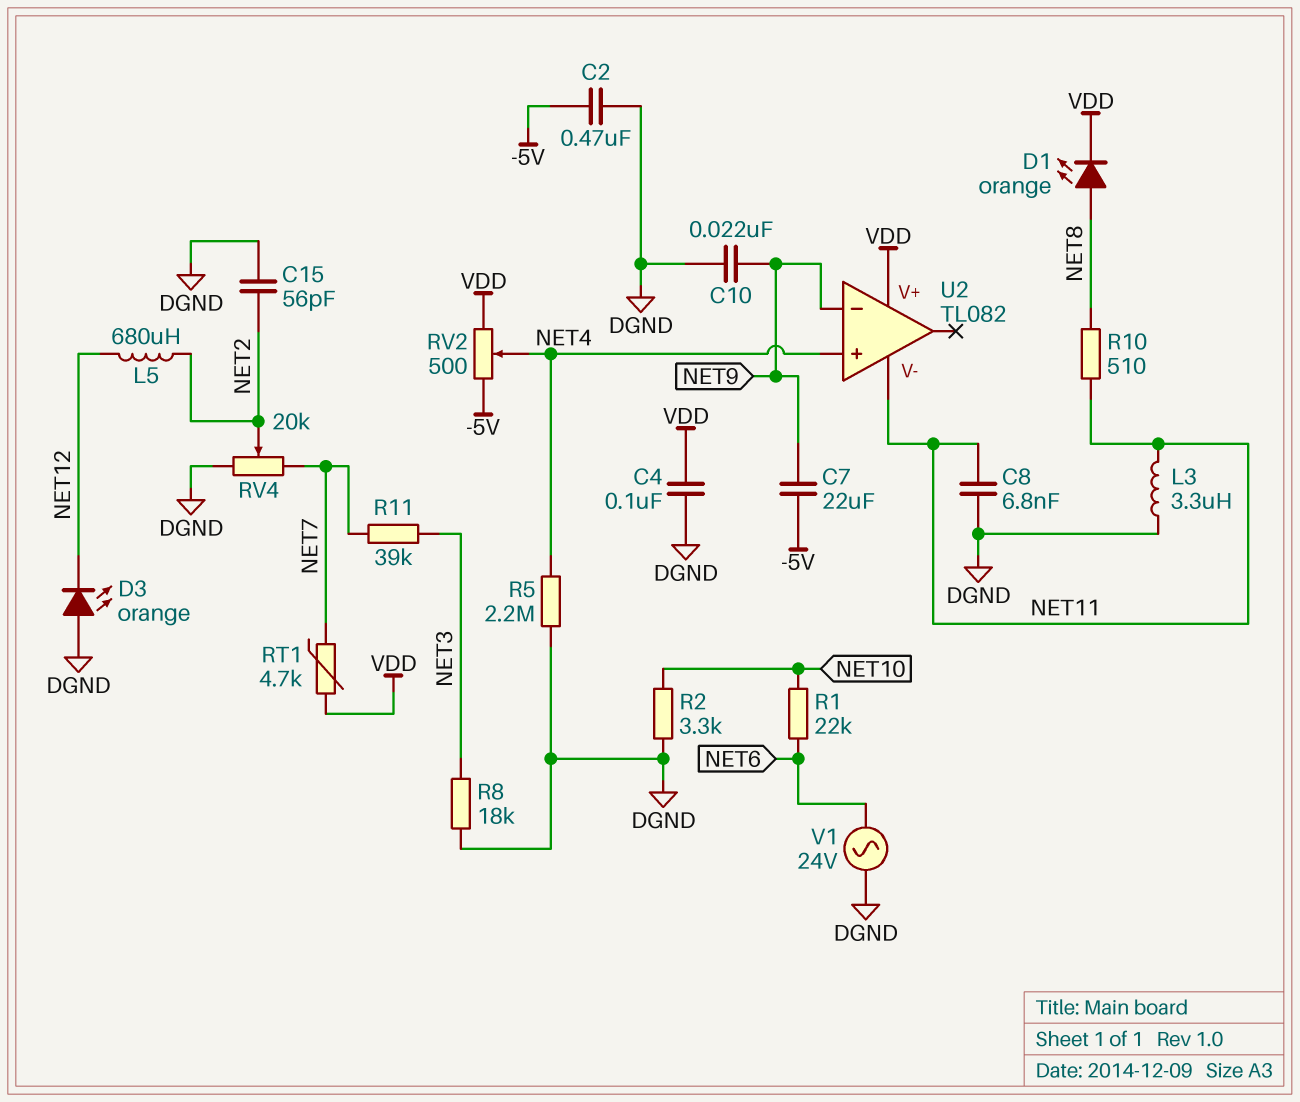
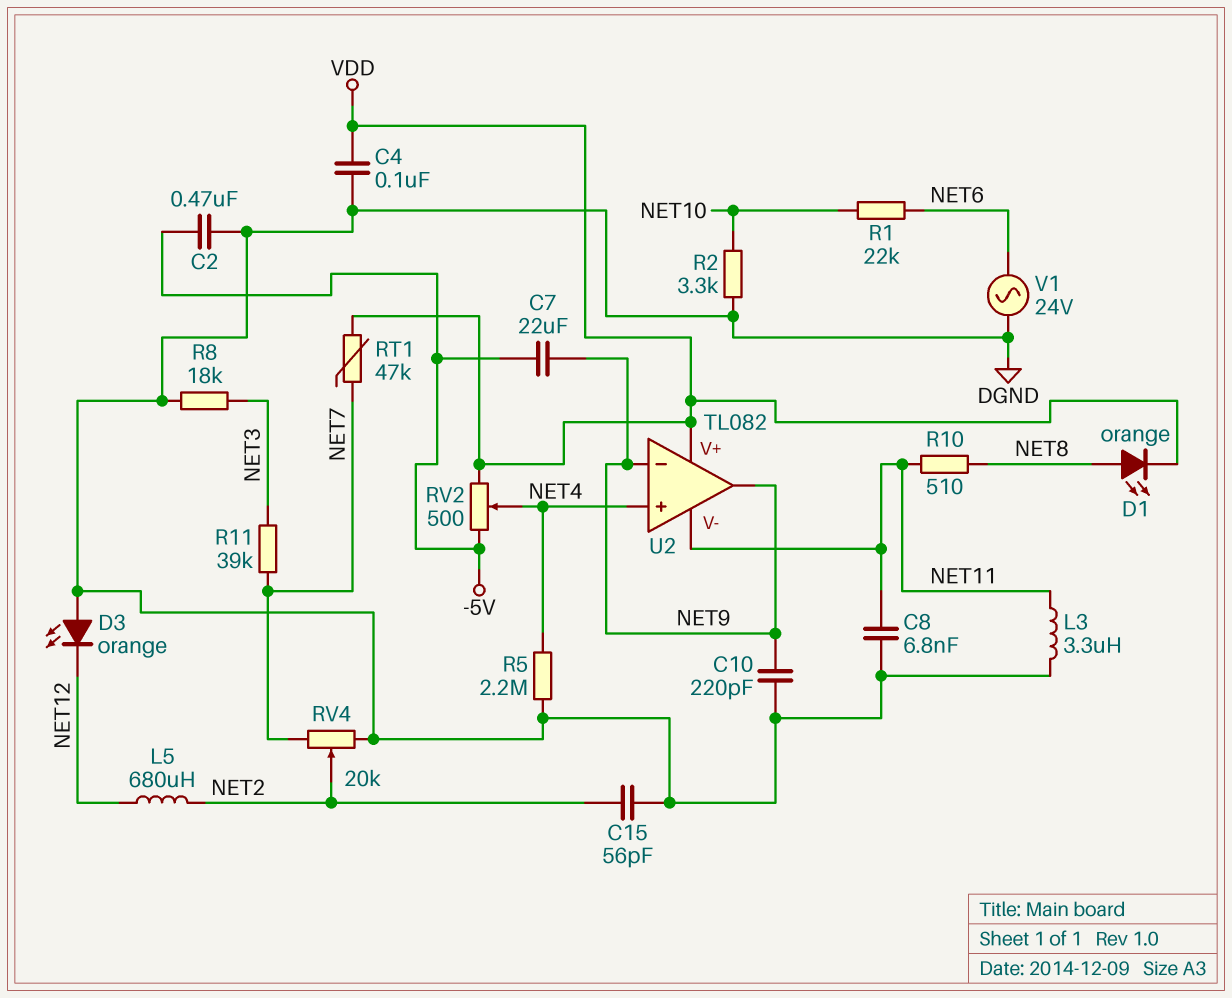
C10: 22nF (DGND, NET9) -> 220pF (DGND, NET9)
RT1: 4.7k (NET7, VDD) -> 47k (NET7, VDD)
U2 pin out: none -> NET9

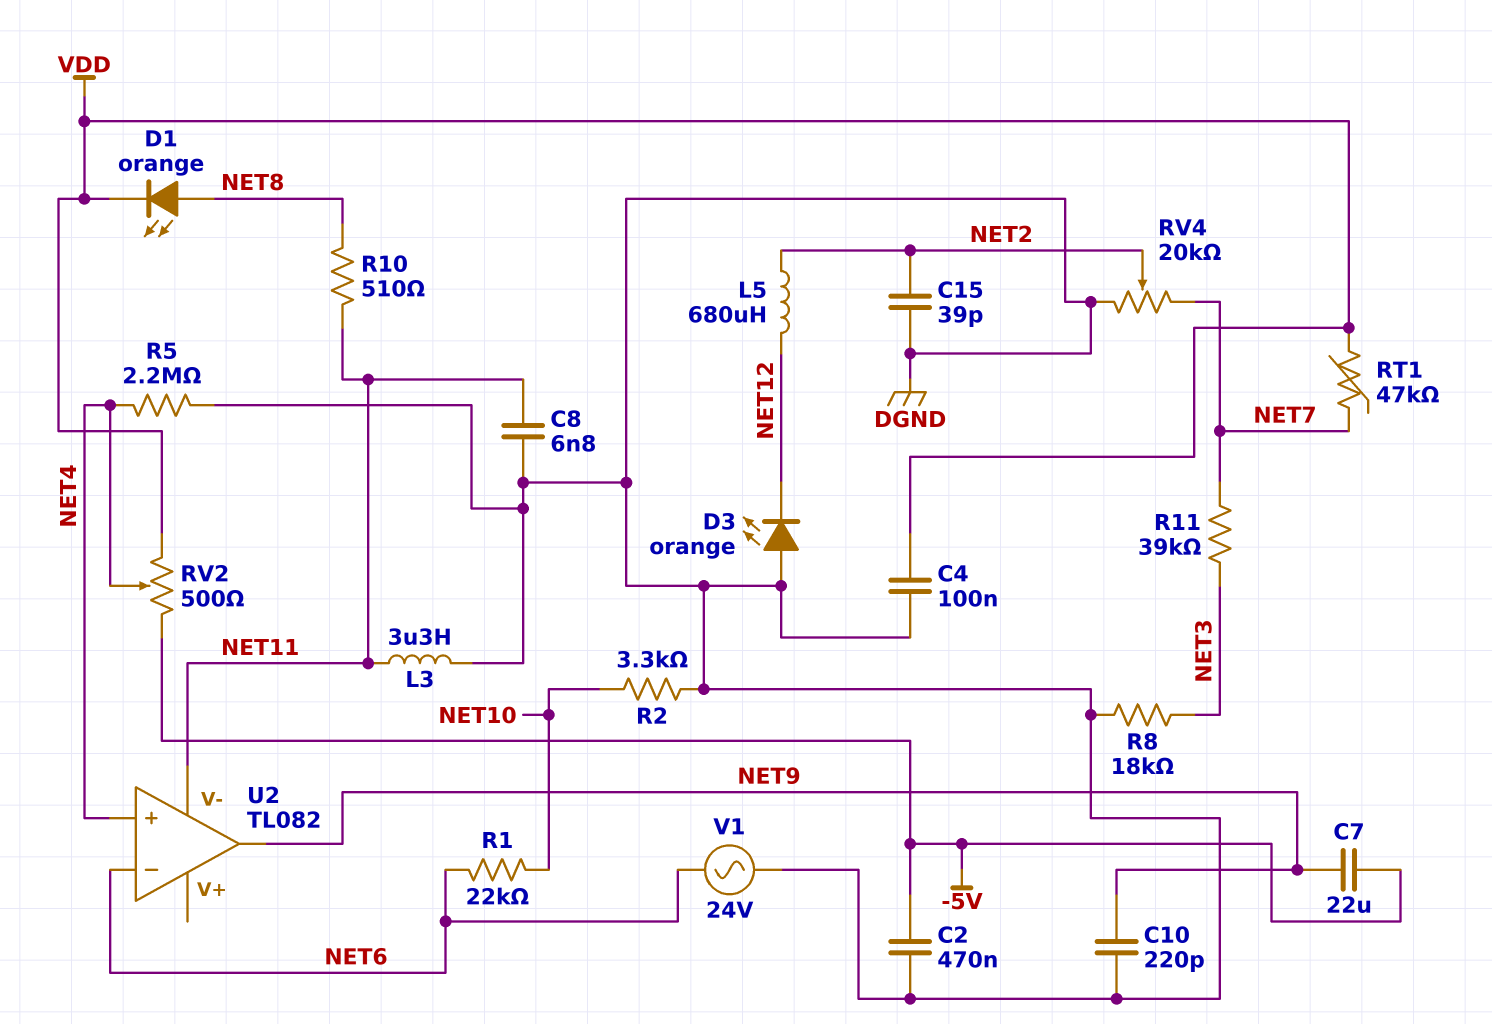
C15: 56pF (DGND, NET2) -> 39pF (DGND, NET2)
U2 pin V+: VDD -> none
U2 pin in-: NET9 -> NET6

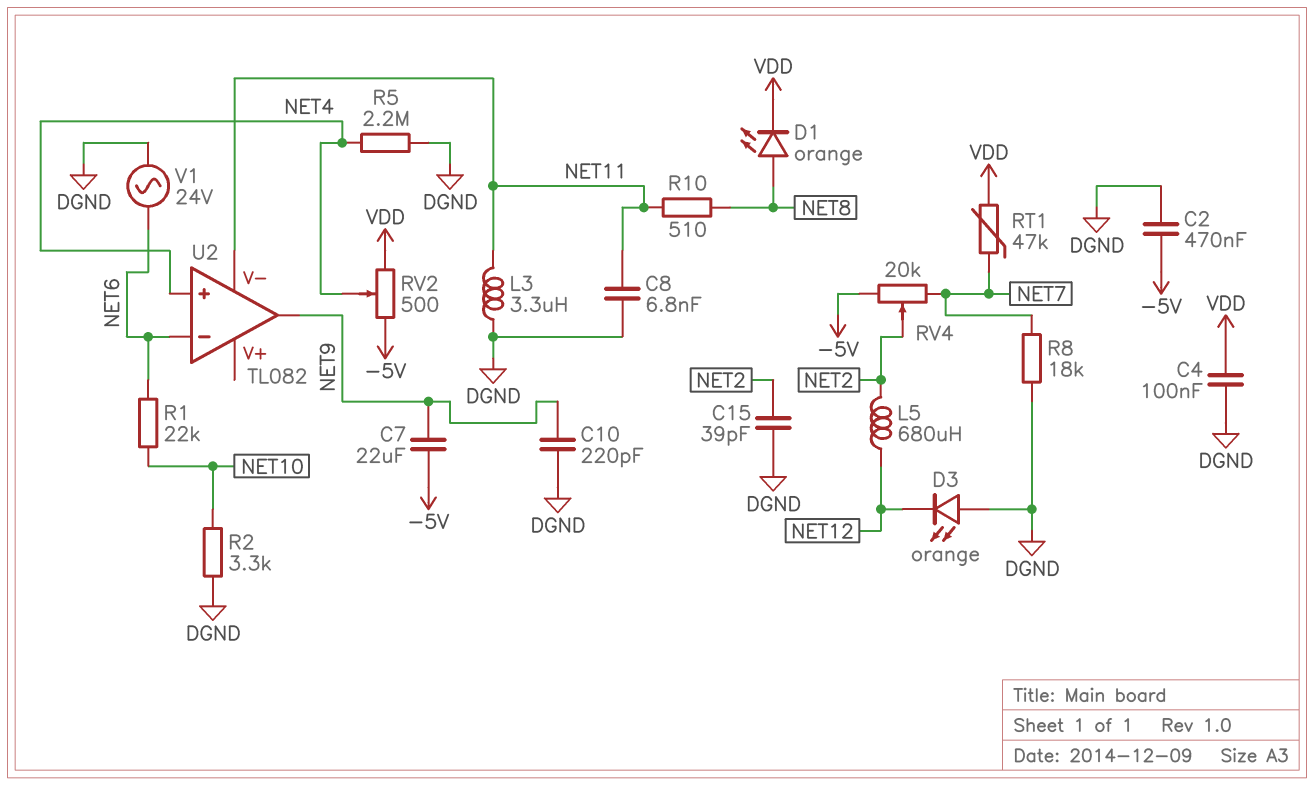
R8: 18k (DGND, NET3) -> 18k (DGND, NET7)
R11: 39k (NET3, NET7) -> none
RV4: 20k (DGND, NET7, wiper NET2) -> 20k (-5V, NET7, wiper NET2)

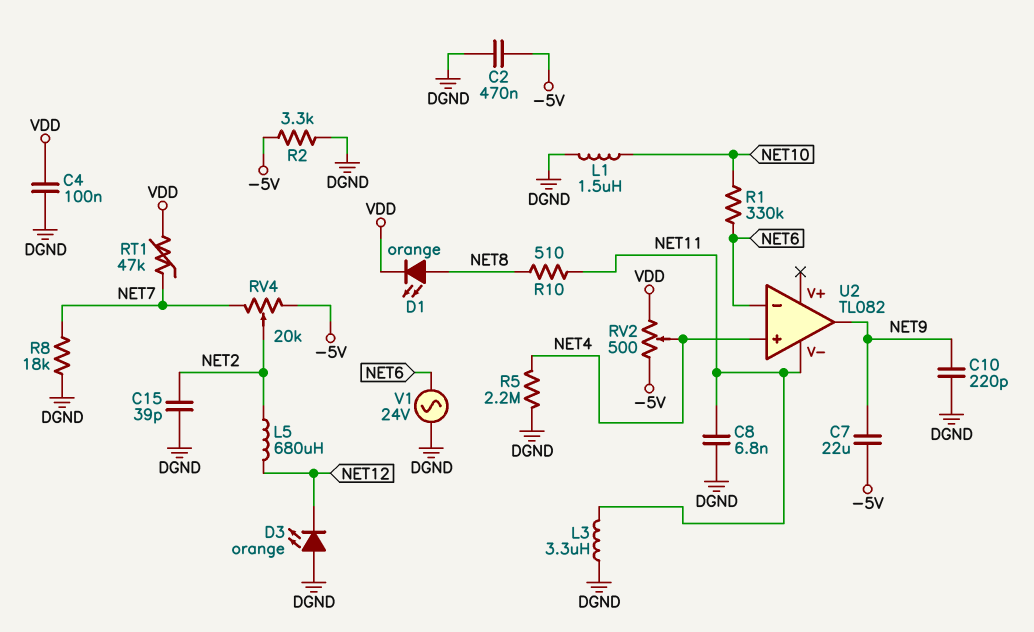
L1: none -> 1.5uH (DGND, NET10)
R1: 22k (NET6, NET10) -> 330k (NET6, NET10)
R2: 3.3k (DGND, NET10) -> 3.3k (-5V, DGND)

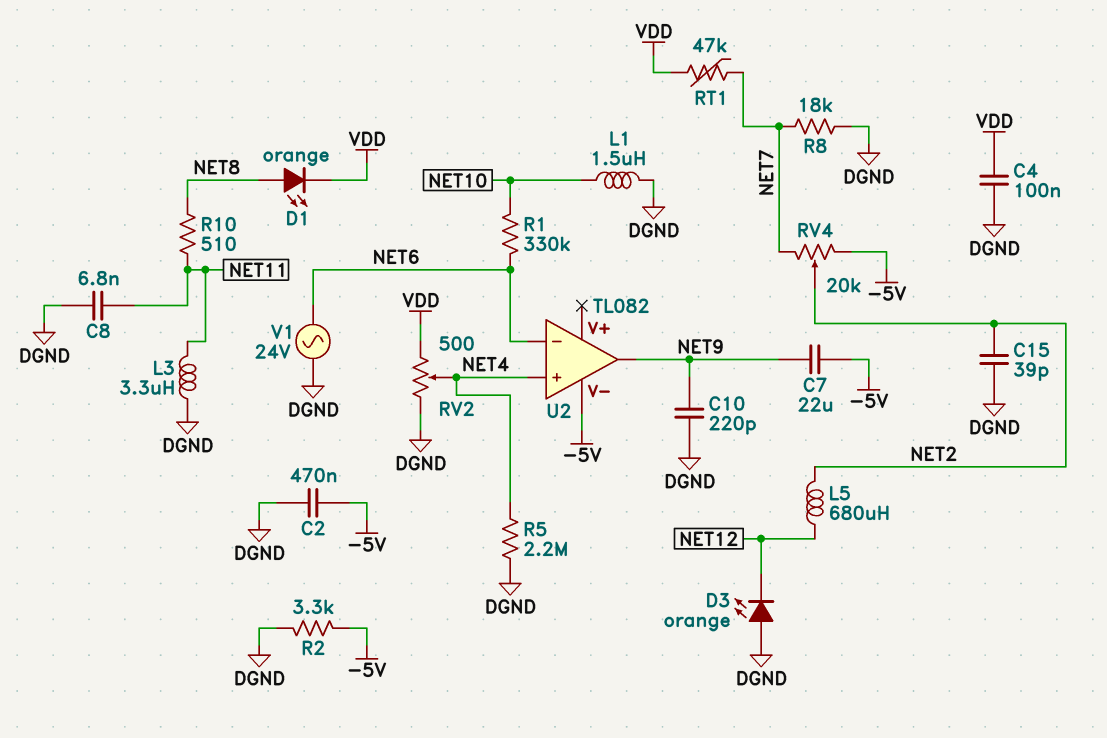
RV2: 500 (-5V, VDD, wiper NET4) -> 500 (DGND, VDD, wiper NET4)
U2 pin V-: NET11 -> -5V

